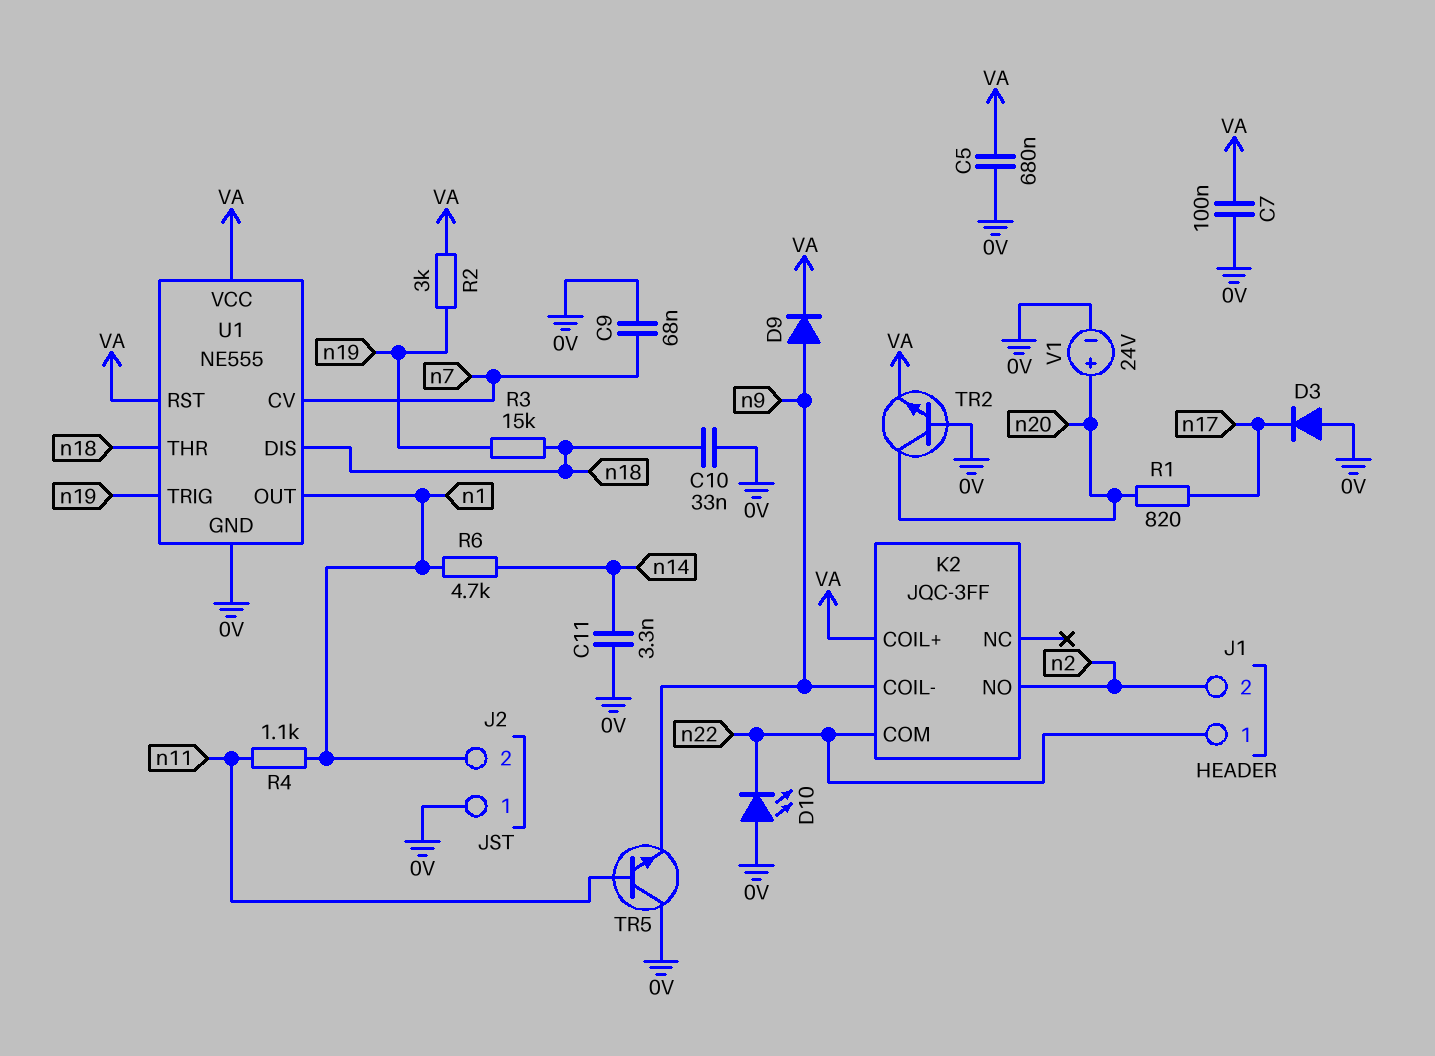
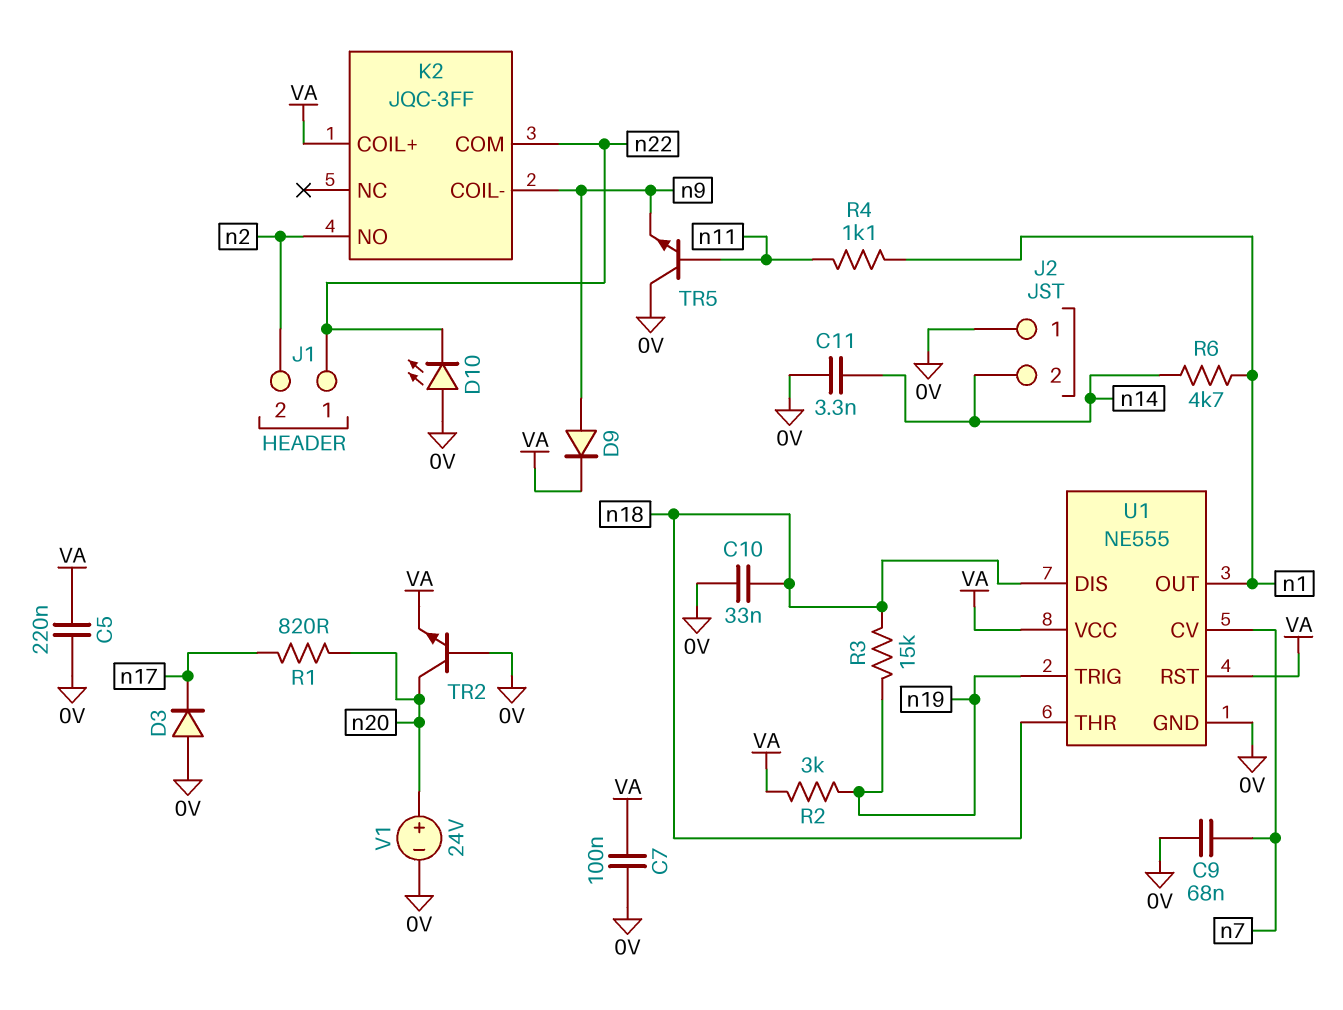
C5: 680nF (0V, VA) -> 220nF (0V, VA)
J2 pin 2: n1 -> n14

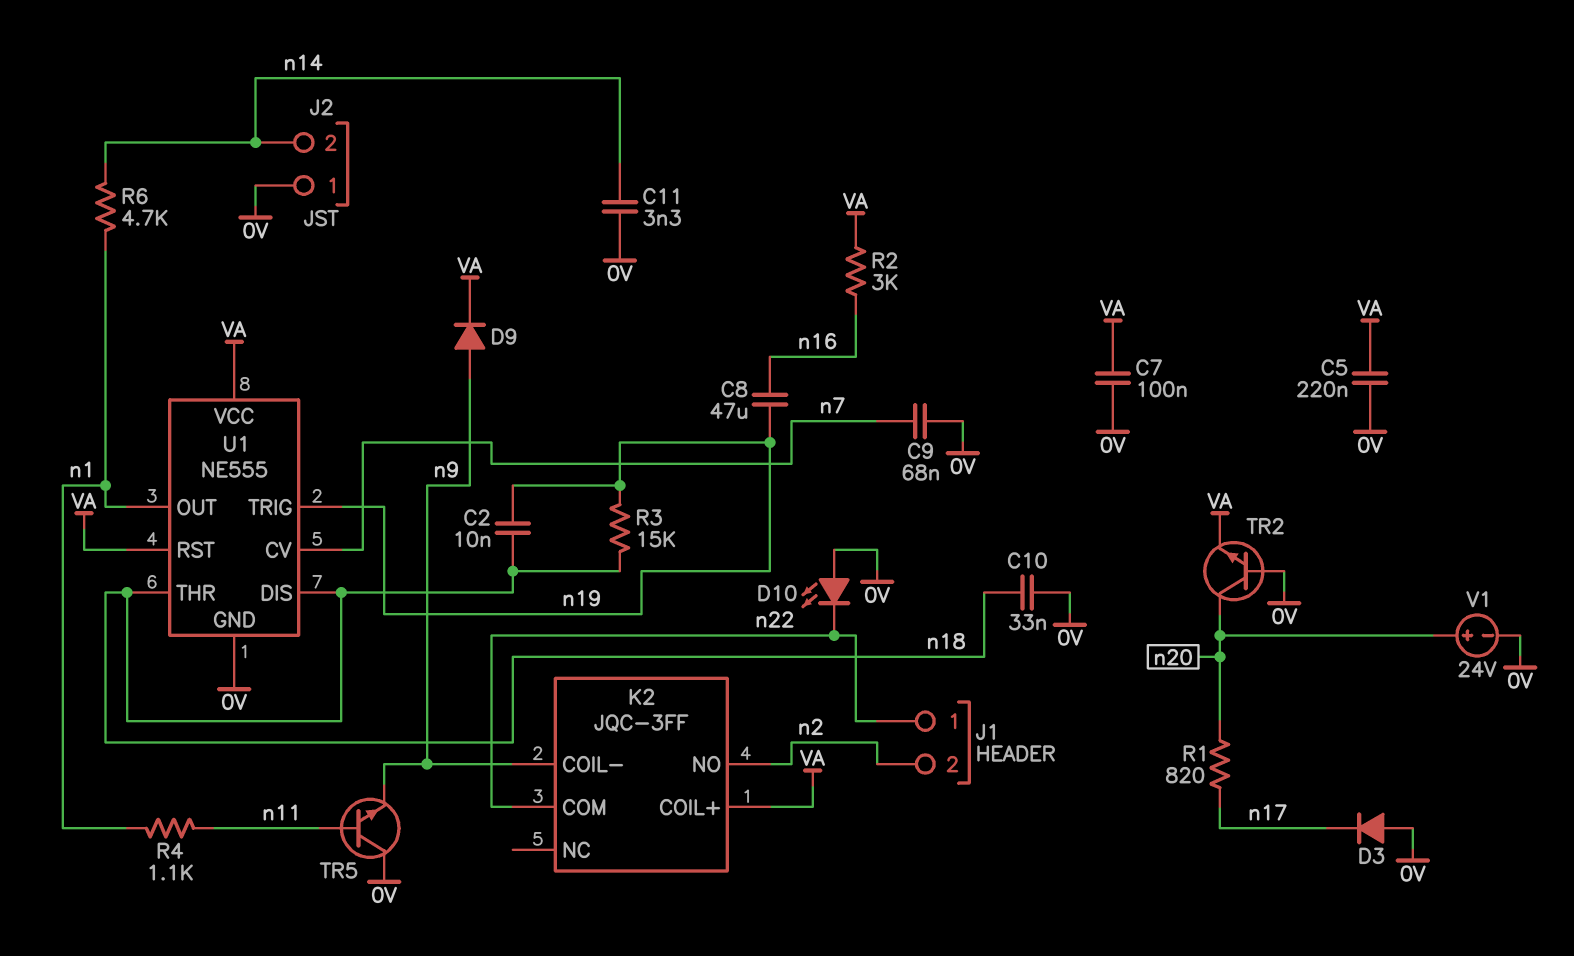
C2: none -> 10nF (n18, n19)
C8: none -> 47uF (n16, n19)
R2: 3k (VA, n19) -> 3k (VA, n16)

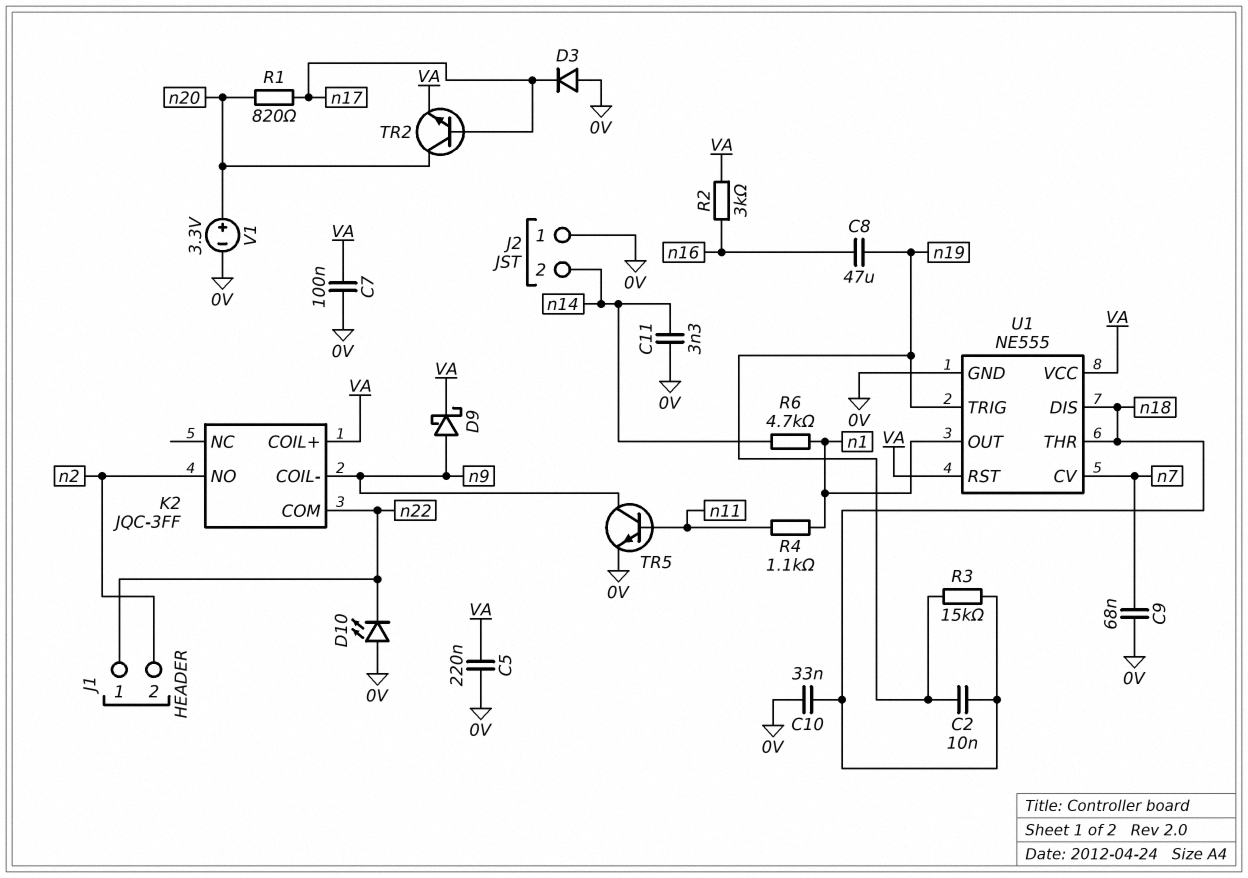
D9: diode (A n9, K VA) -> schottky (A n9, K VA)
TR2: NPN (B 0V, C n20, E VA) -> NPN (B n17, C n20, E VA)
TR5: NPN (B n11, C 0V, E n9) -> NPN (B n11, C n9, E 0V)
V1: 24V (plus n20, minus 0V) -> 3.3V (plus n20, minus 0V)

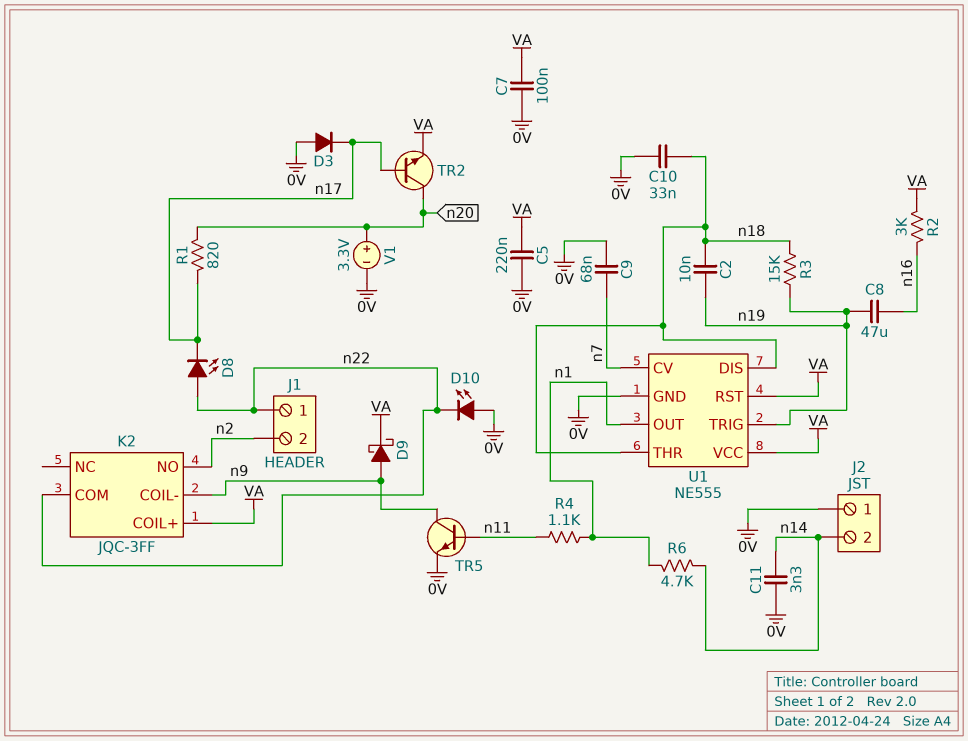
D8: none -> LED (A n22, K n17)

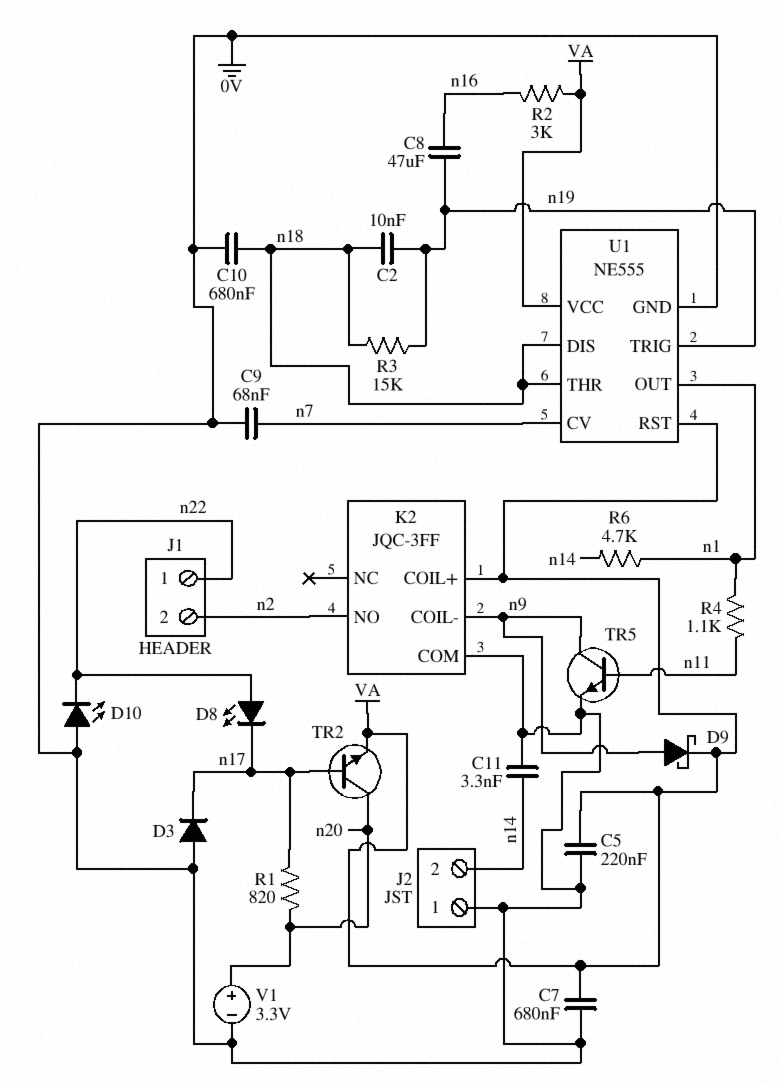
C7: 100nF (0V, VA) -> 680nF (0V, VA)
C10: 33nF (0V, n18) -> 680nF (0V, n18)
K2 pin COM: n22 -> 0V

